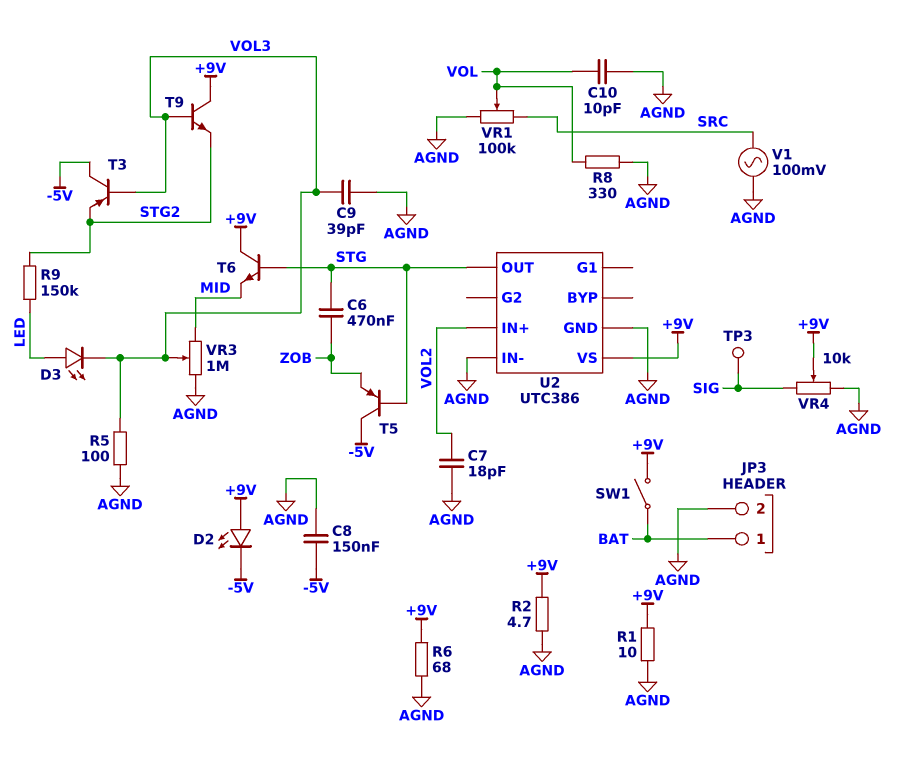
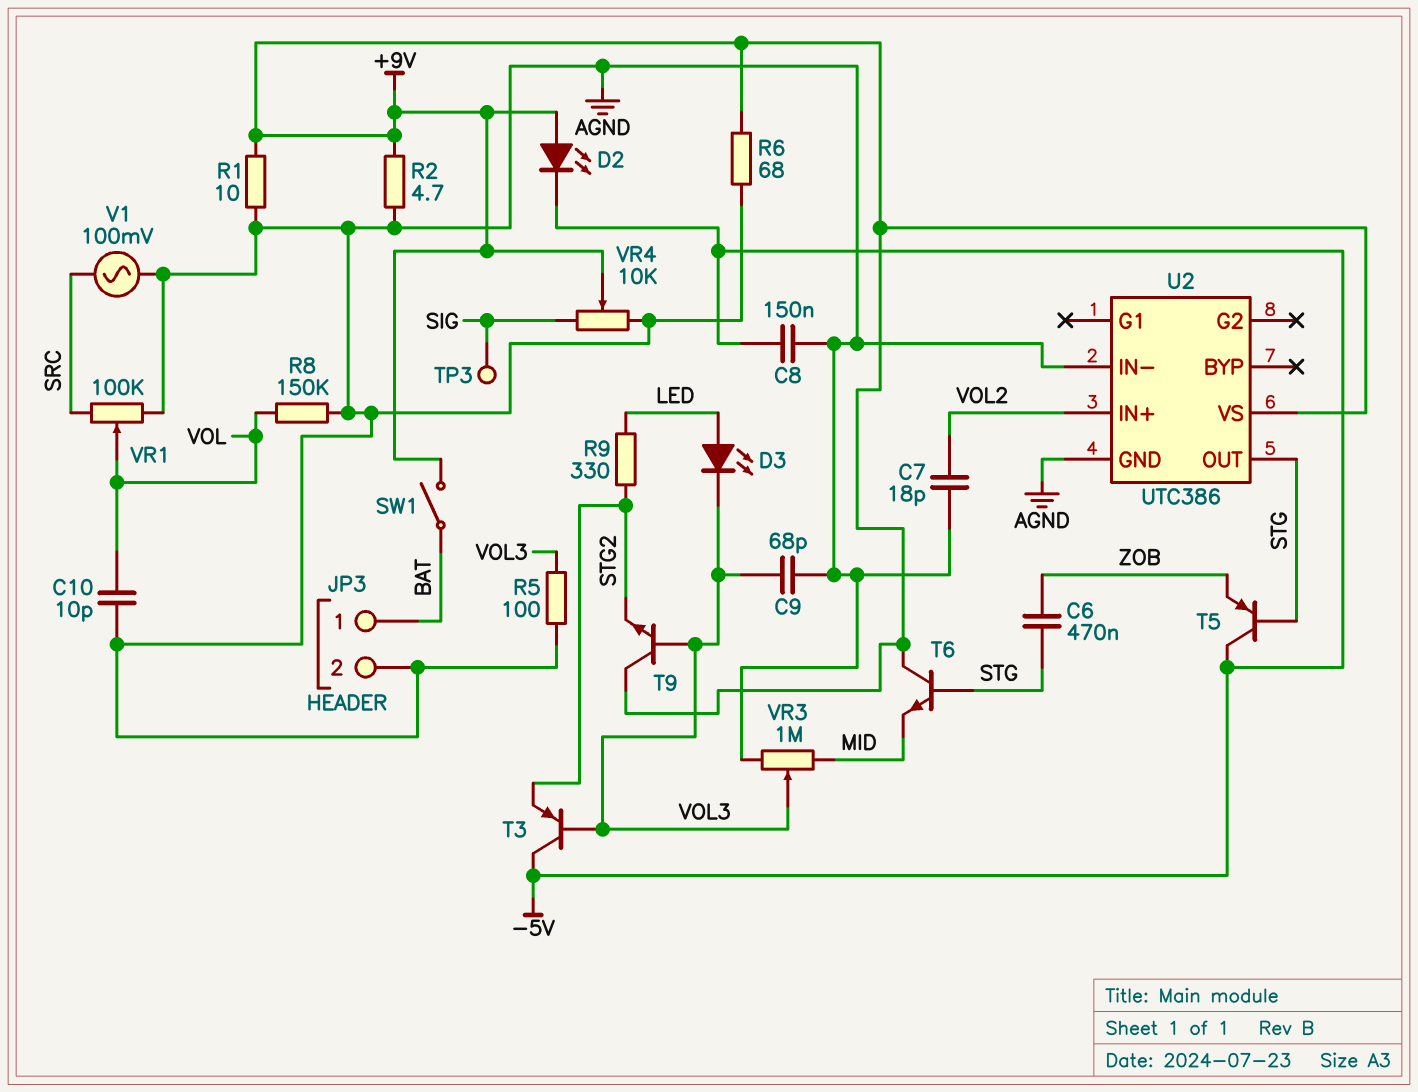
C9: 39pF (AGND, VOL3) -> 68pF (AGND, VOL3)
R8: 330 (AGND, VOL) -> 150k (AGND, VOL)
R9: 150k (LED, STG2) -> 330 (LED, STG2)

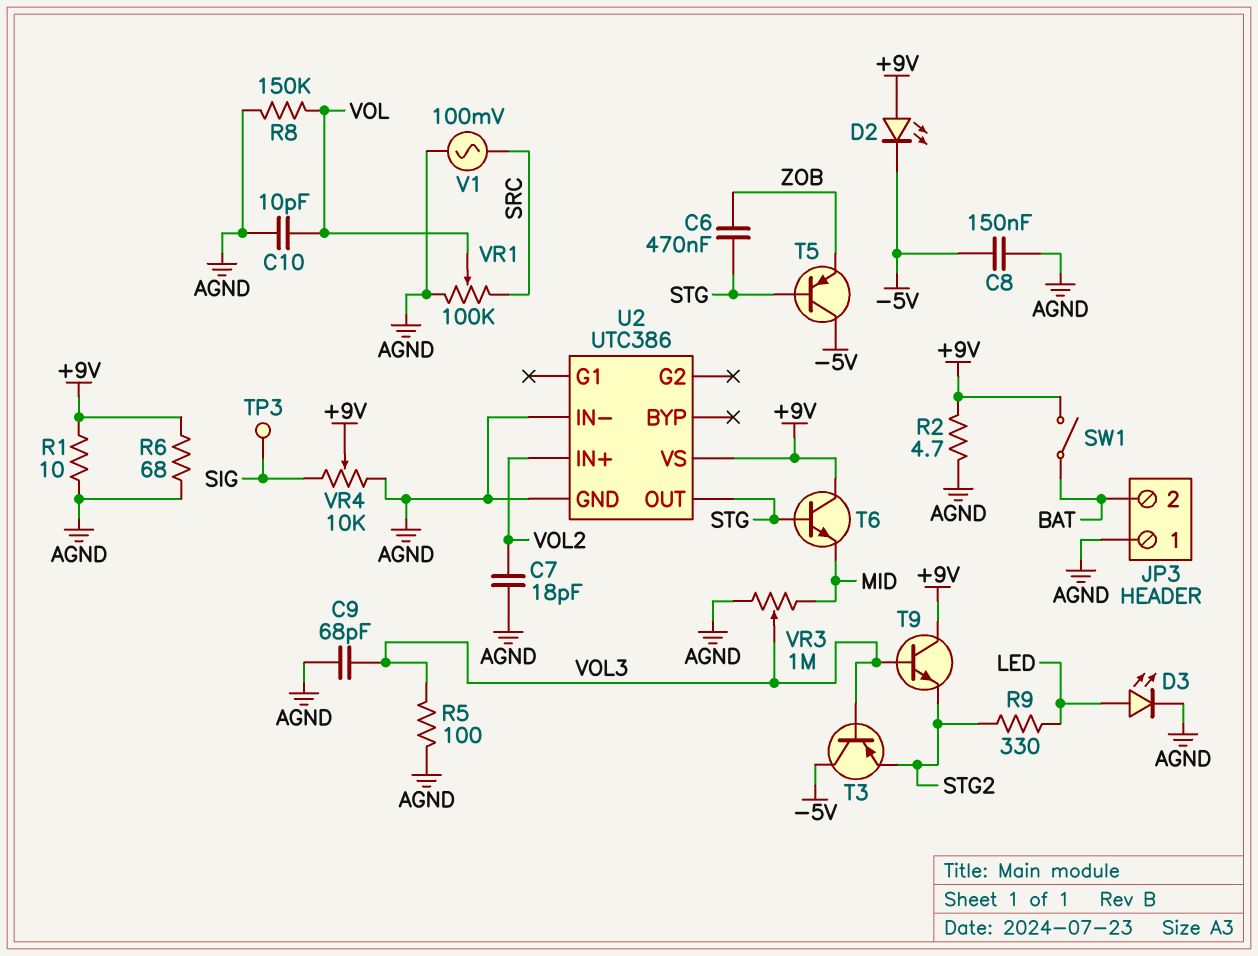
D3: LED (A LED, K VOL3) -> LED (A LED, K AGND)
JP3 pin 1: BAT -> AGND
JP3 pin 2: AGND -> BAT

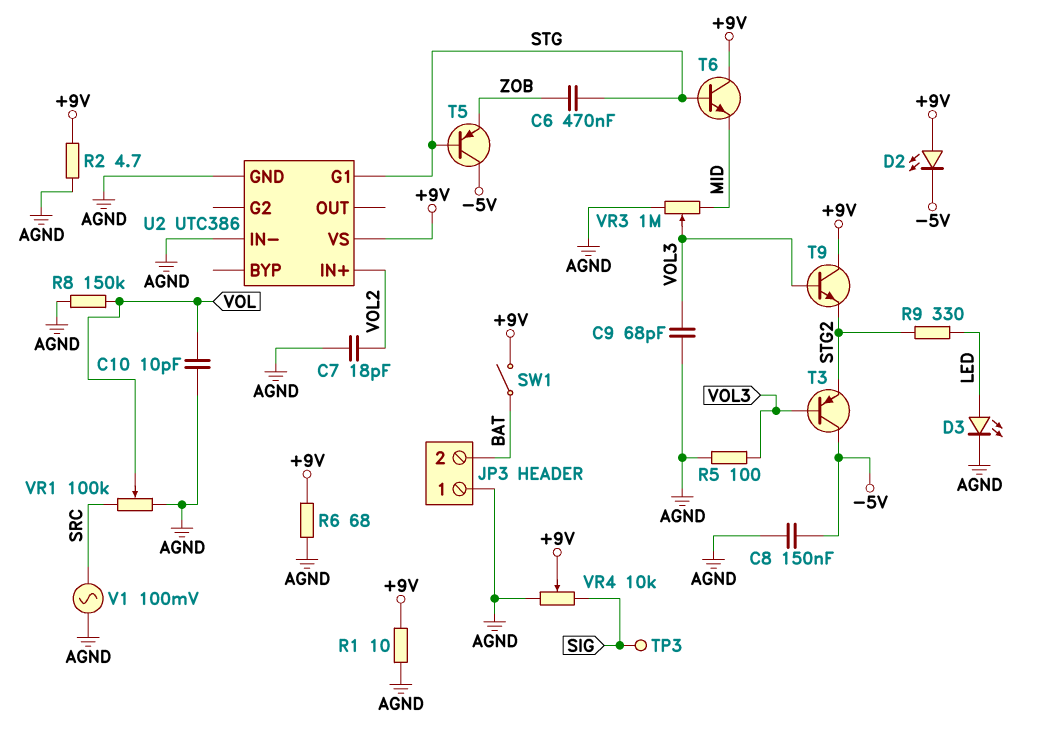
U2 pin G1: none -> STG
U2 pin OUT: STG -> none

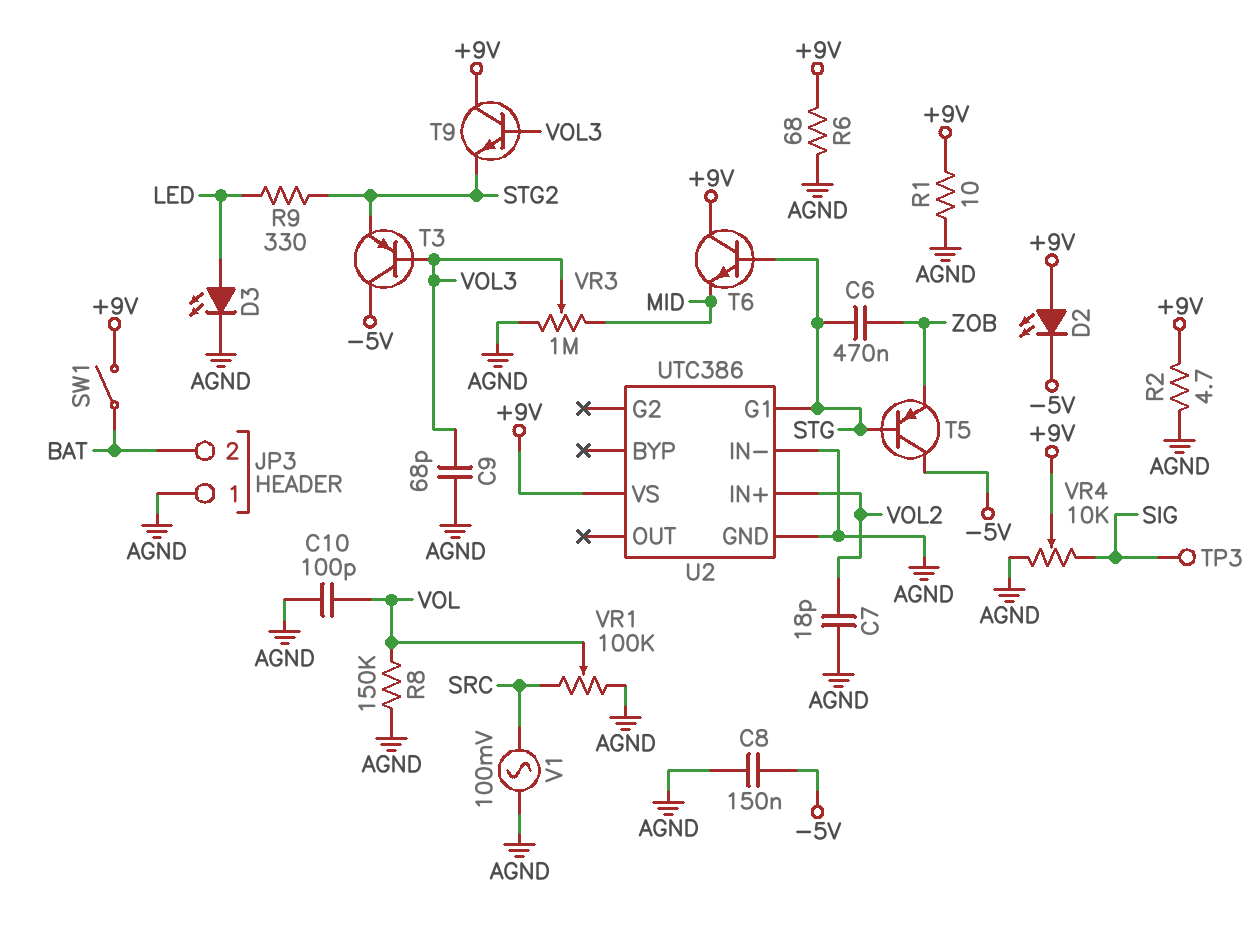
C10: 10pF (AGND, VOL) -> 100pF (AGND, VOL)
R5: 100 (AGND, VOL3) -> none

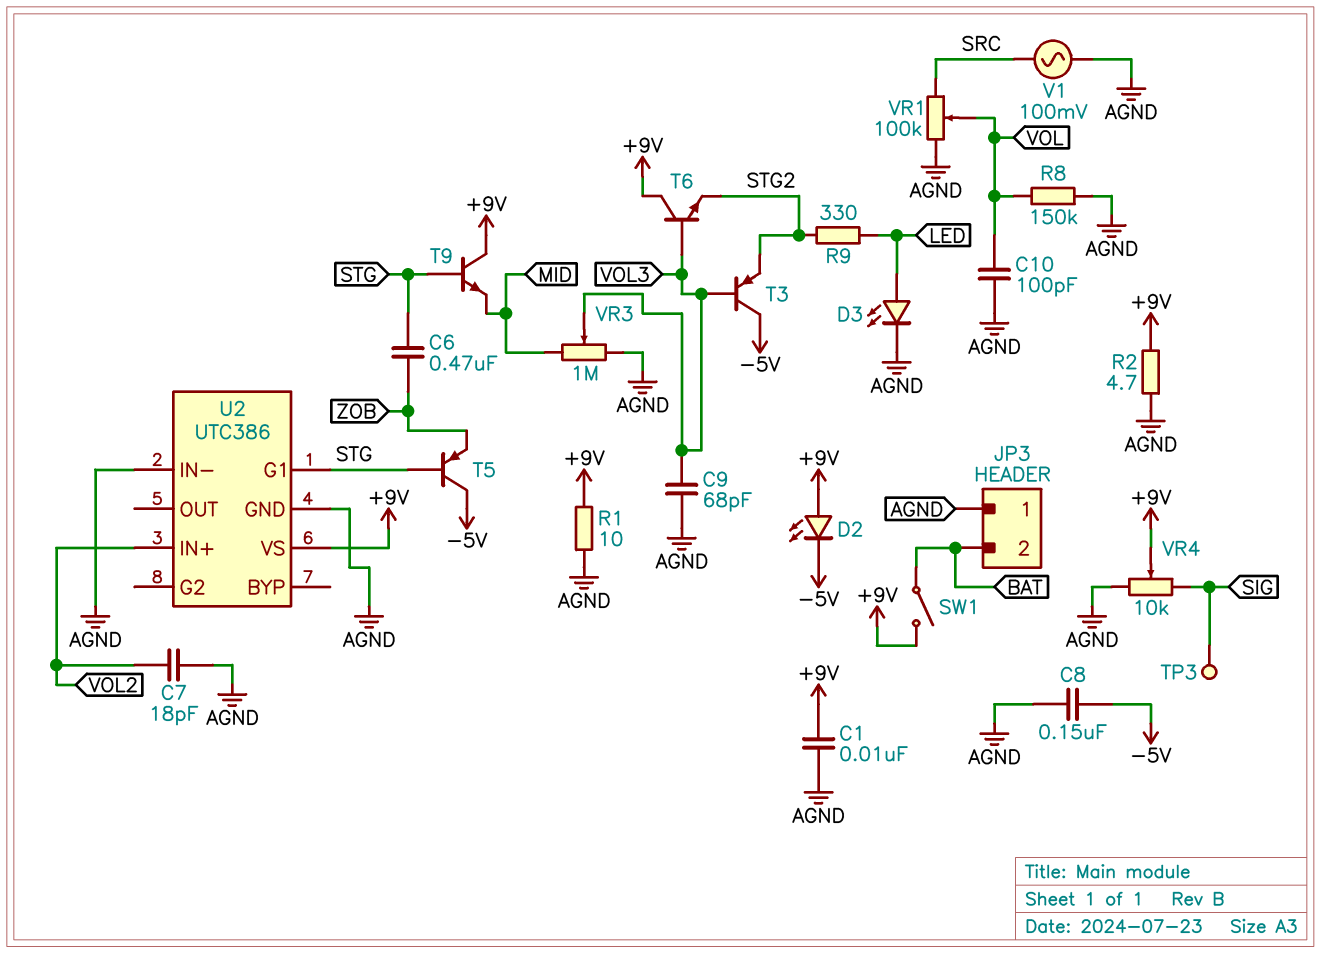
C1: none -> 10nF (+9V, AGND)
R6: 68 (+9V, AGND) -> none
T6: NPN (B STG, C +9V, E MID) -> NPN (B VOL3, C +9V, E STG2)
T9: NPN (B VOL3, C +9V, E STG2) -> NPN (B STG, C +9V, E MID)

